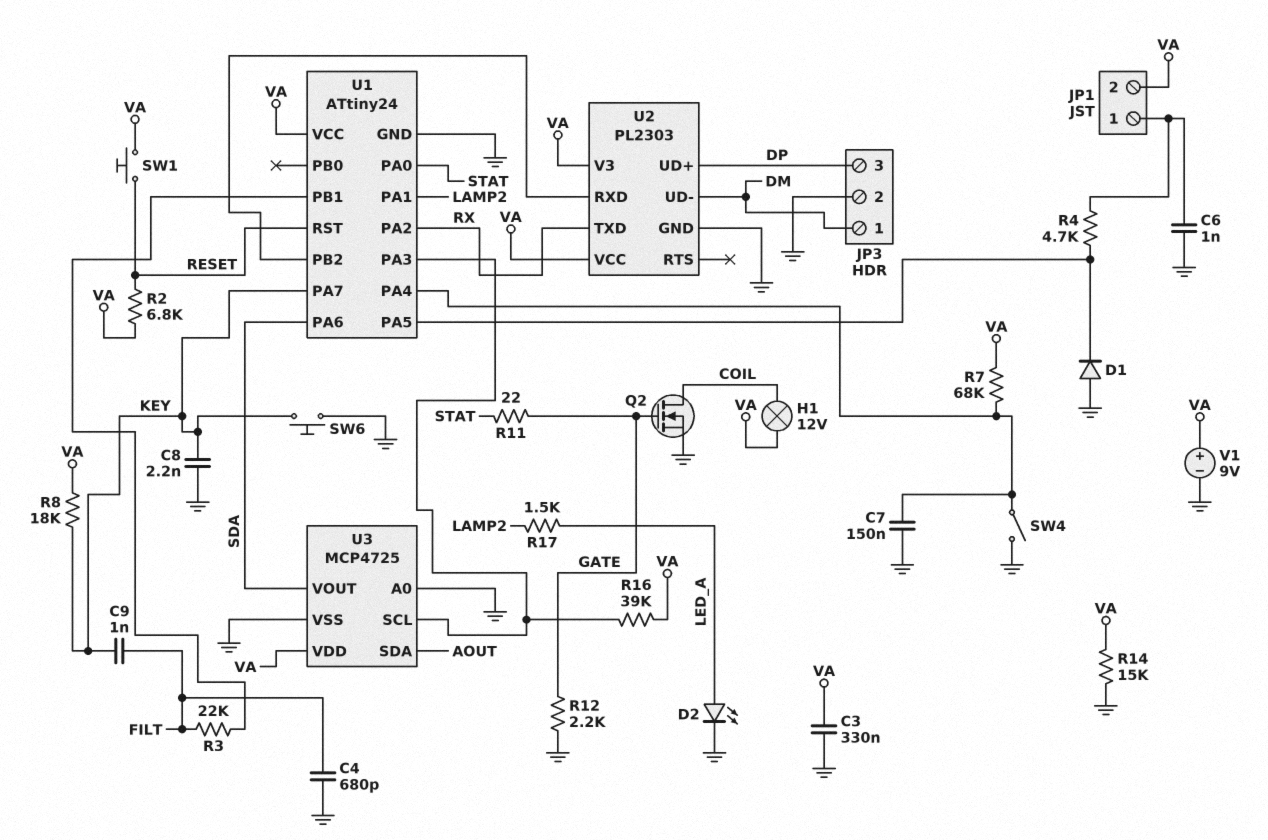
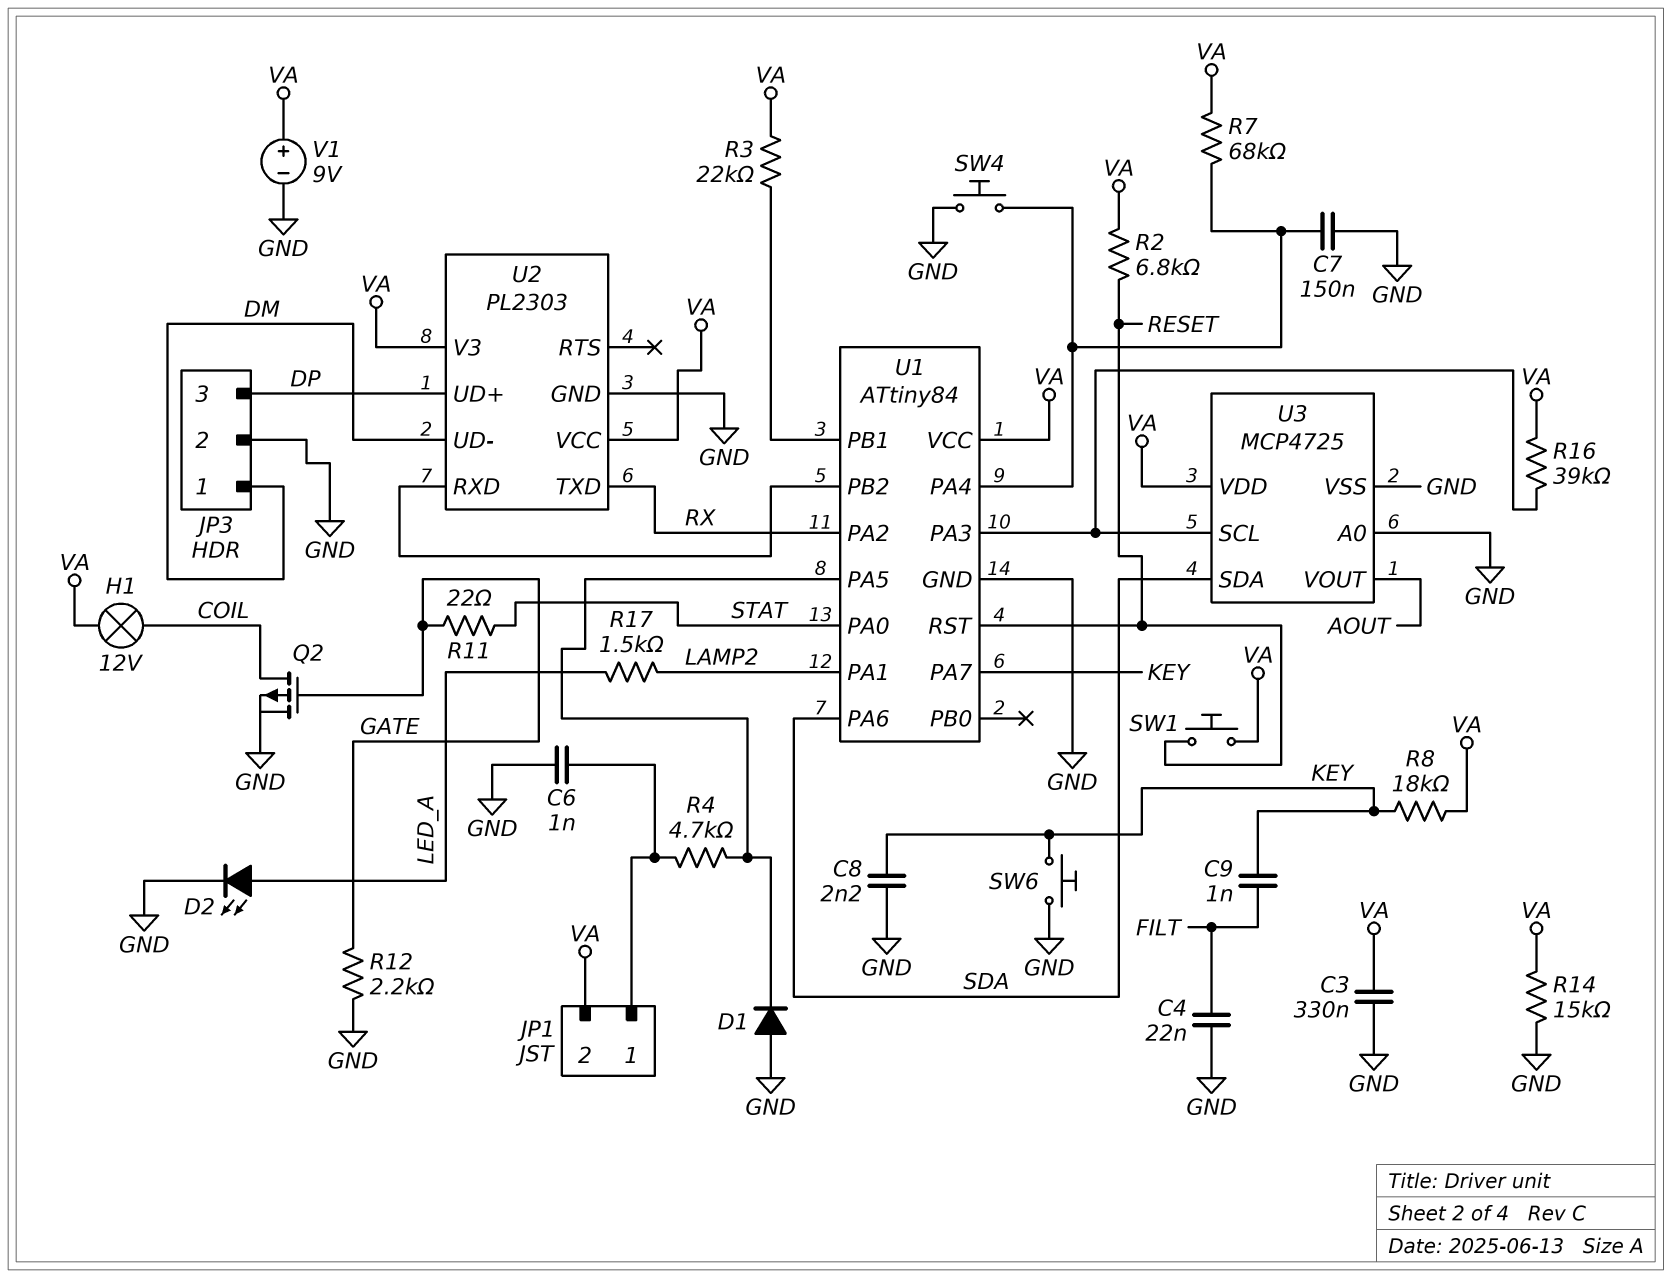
C4: 680pF (FILT, GND) -> 22nF (FILT, GND)
Q2: NMOS (G GATE, D COIL, S GND) -> PMOS (G GATE, D COIL, S GND)
R3: 22k (FILT, U1/PB1) -> 22k (U1/PB1, VA)
SW4: switch (GND, U1/PA4) -> button (GND, U1/PA4)
U1: ATtiny24 -> ATtiny84
U3 pin SDA: AOUT -> SDA
U3 pin VOUT: SDA -> AOUT

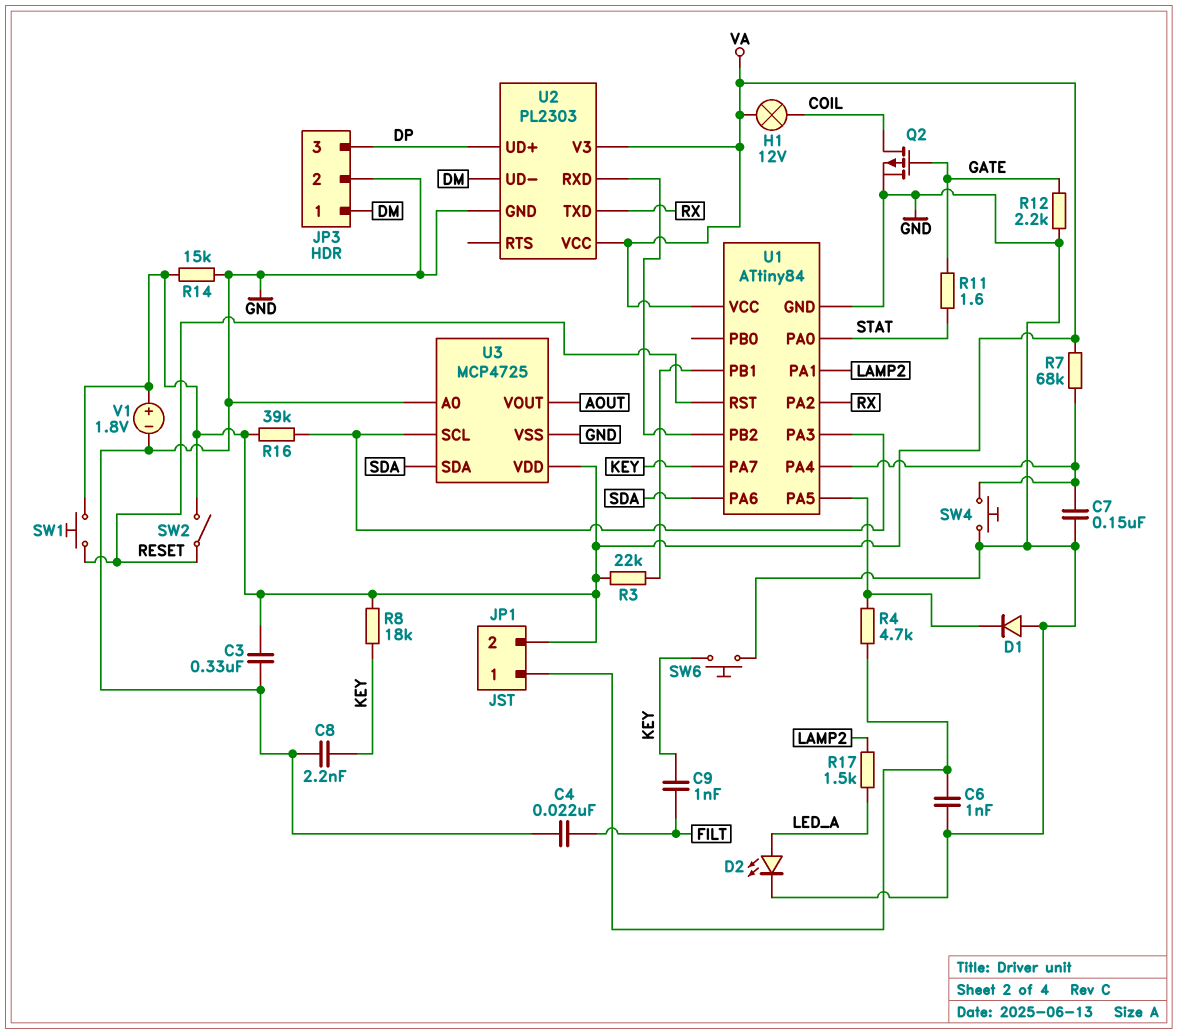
R2: 6.8k (RESET, VA) -> none
R11: 22 (GATE, STAT) -> 1.6 (GATE, STAT)
SW2: none -> switch (RESET, VA)
V1: 9V (plus VA, minus GND) -> 1.8V (plus VA, minus GND)

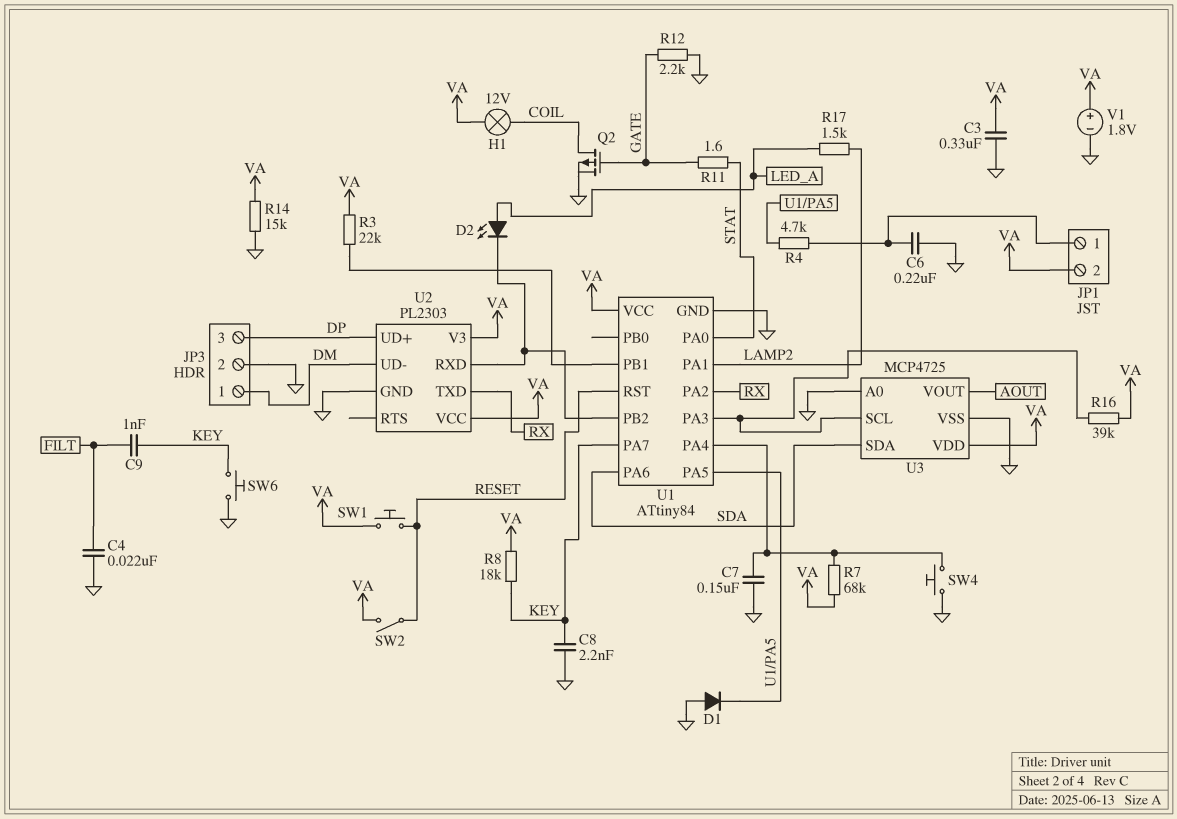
C6: 1nF (GND, JP1/1) -> 220nF (GND, JP1/1)
D2: LED (A LED_A, K GND) -> LED (A LED_A, K U1/PB2)

